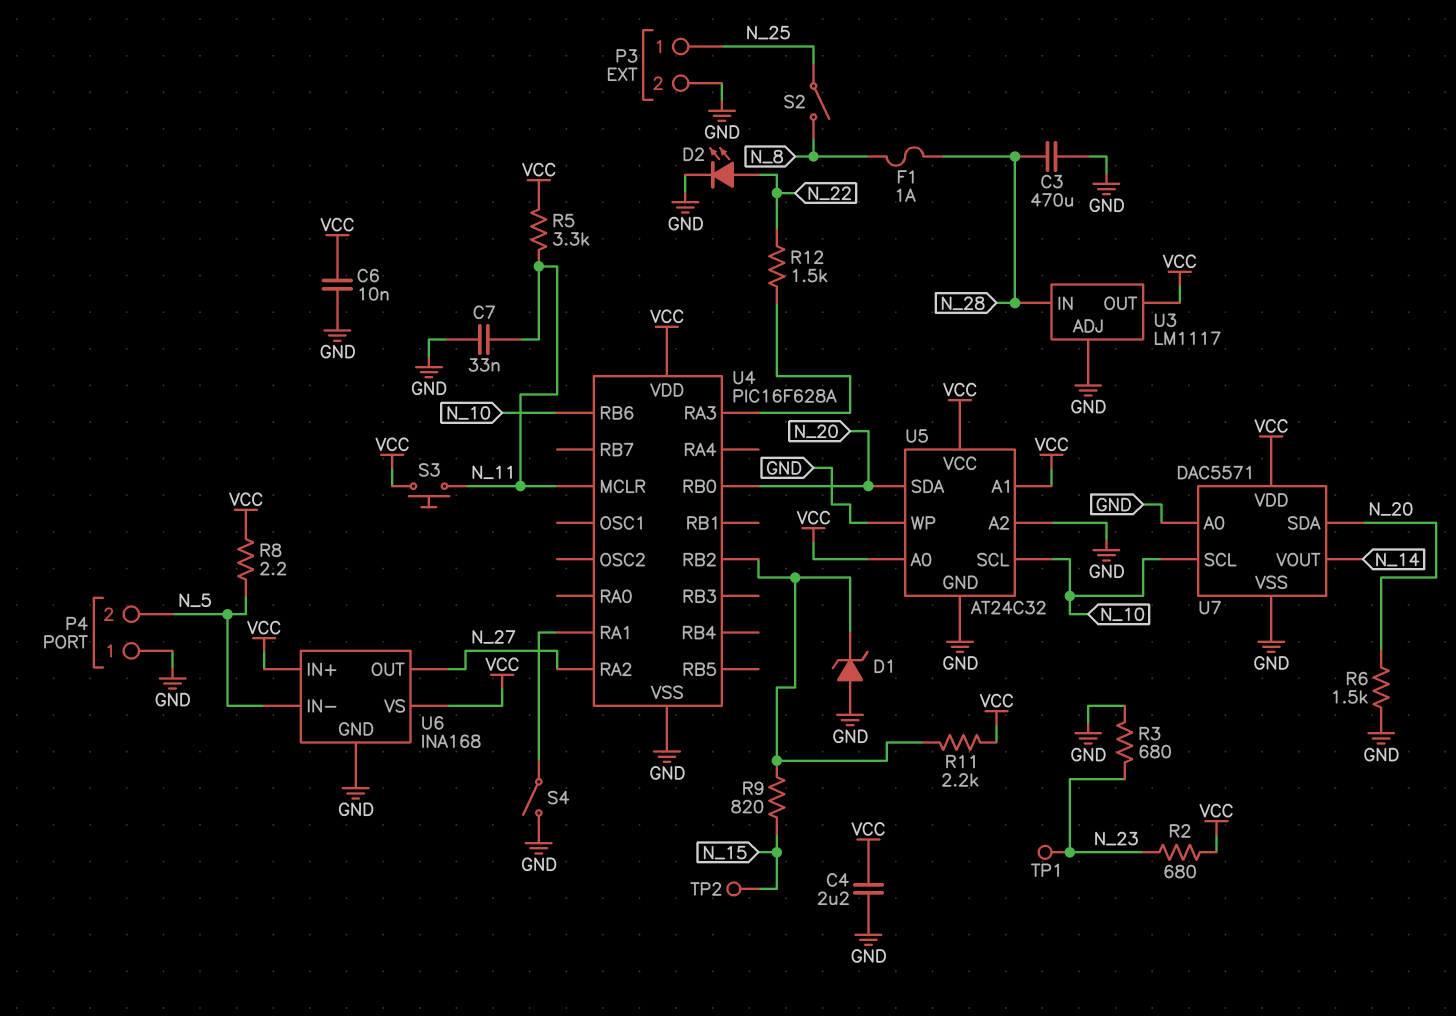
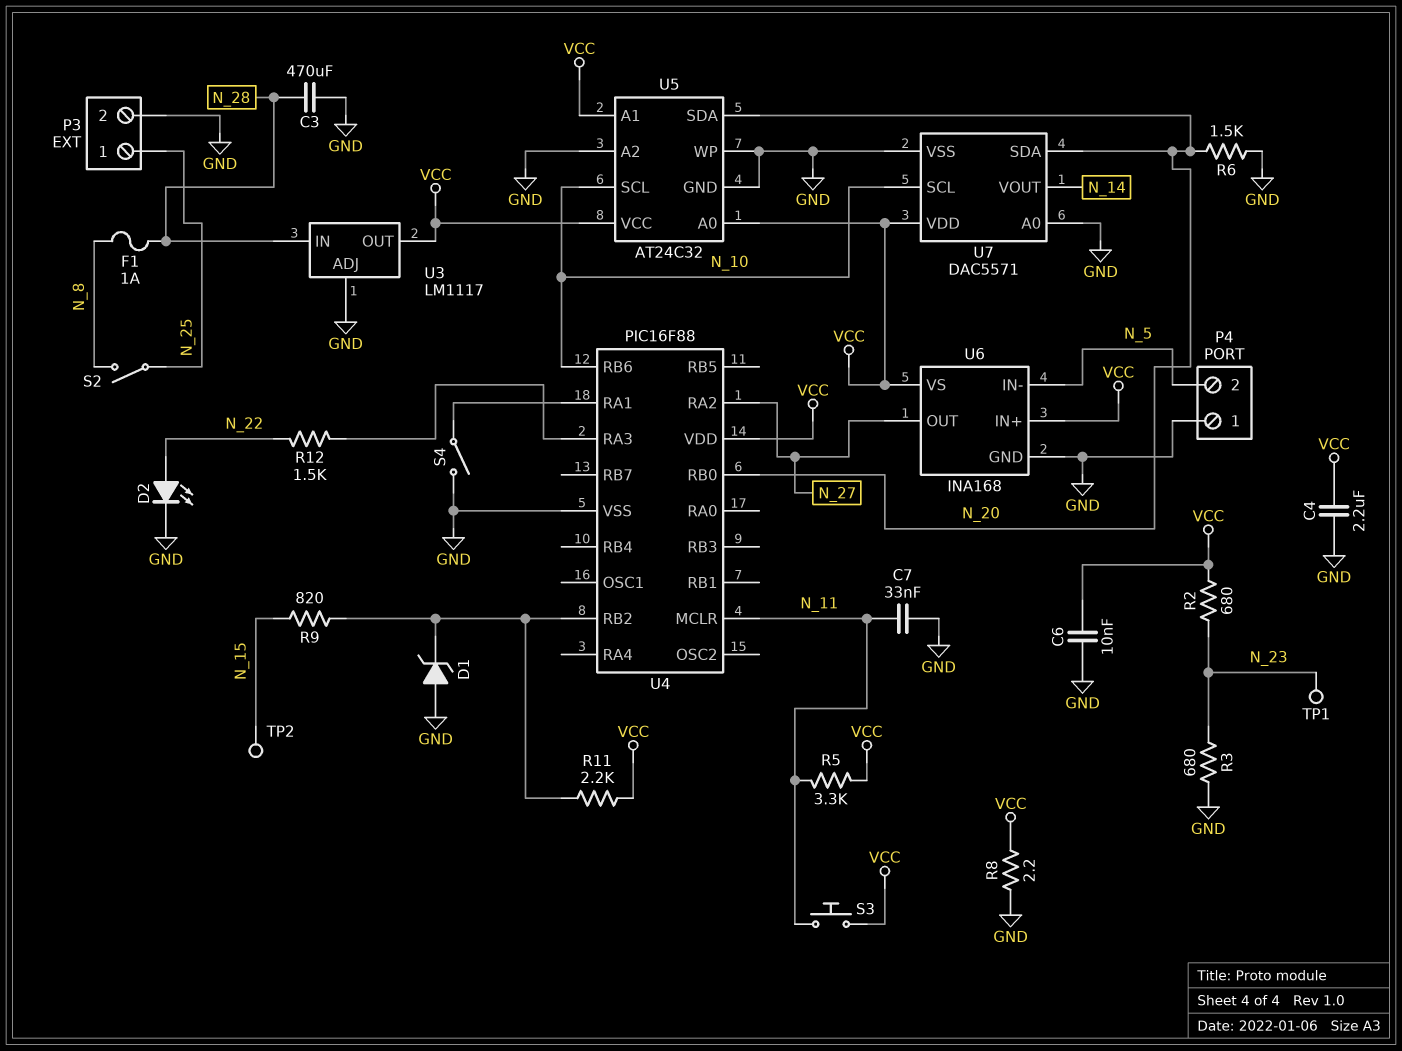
R8: 2.2 (N_5, VCC) -> 2.2 (GND, VCC)
U4: PIC16F628A -> PIC16F88

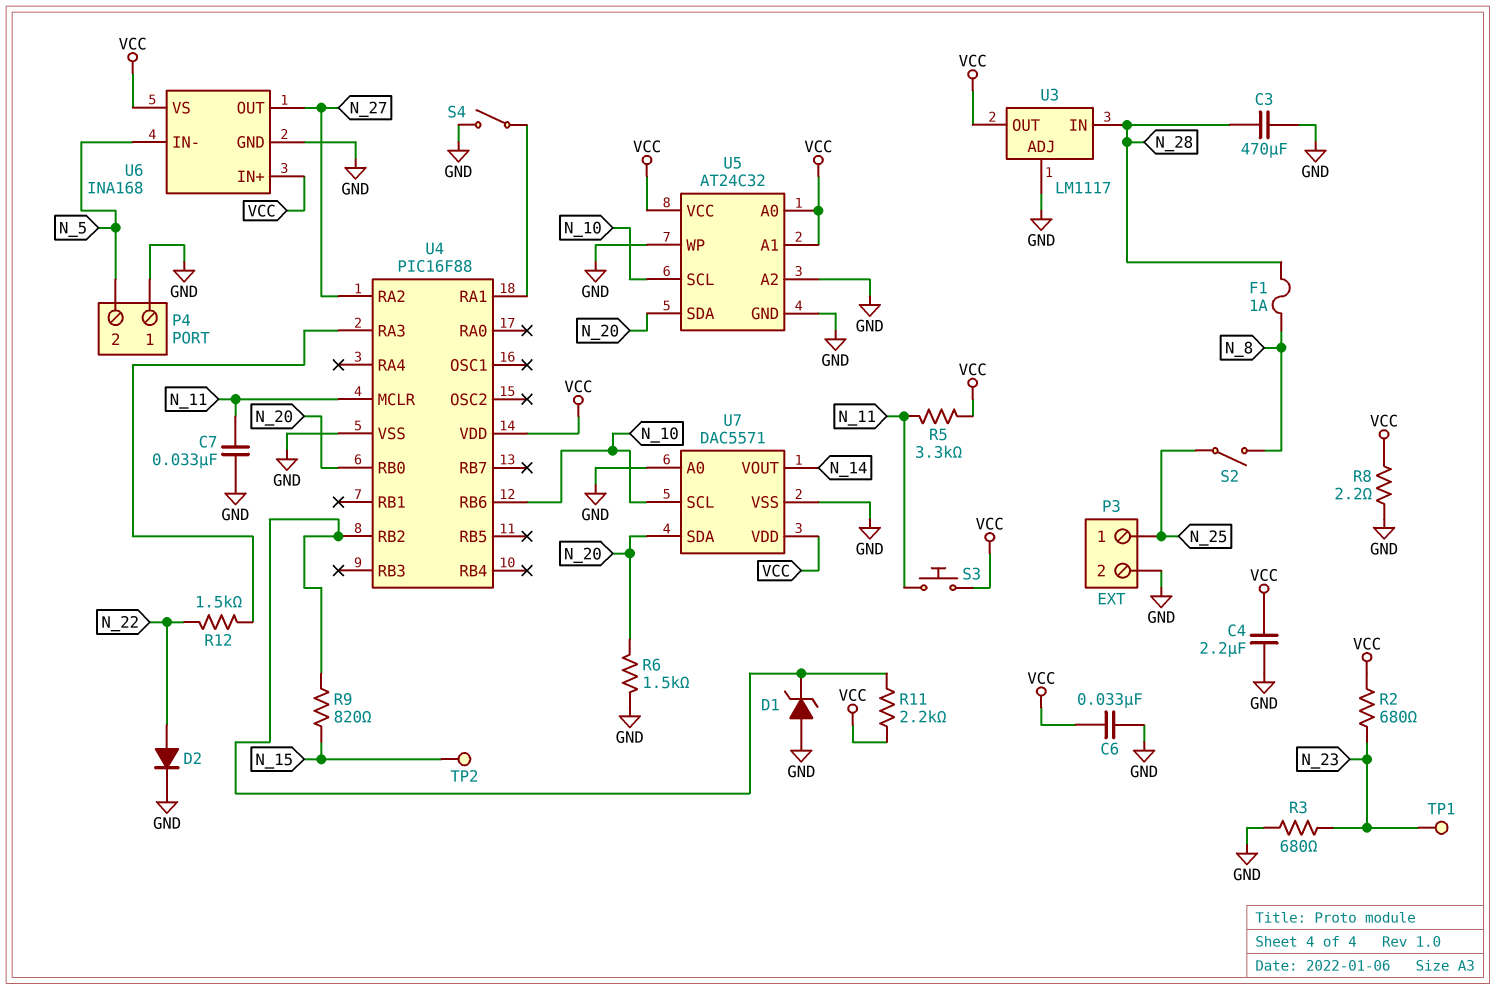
C6: 10nF (GND, VCC) -> 33nF (GND, VCC)
D2: LED (A N_22, K GND) -> diode (A N_22, K GND)

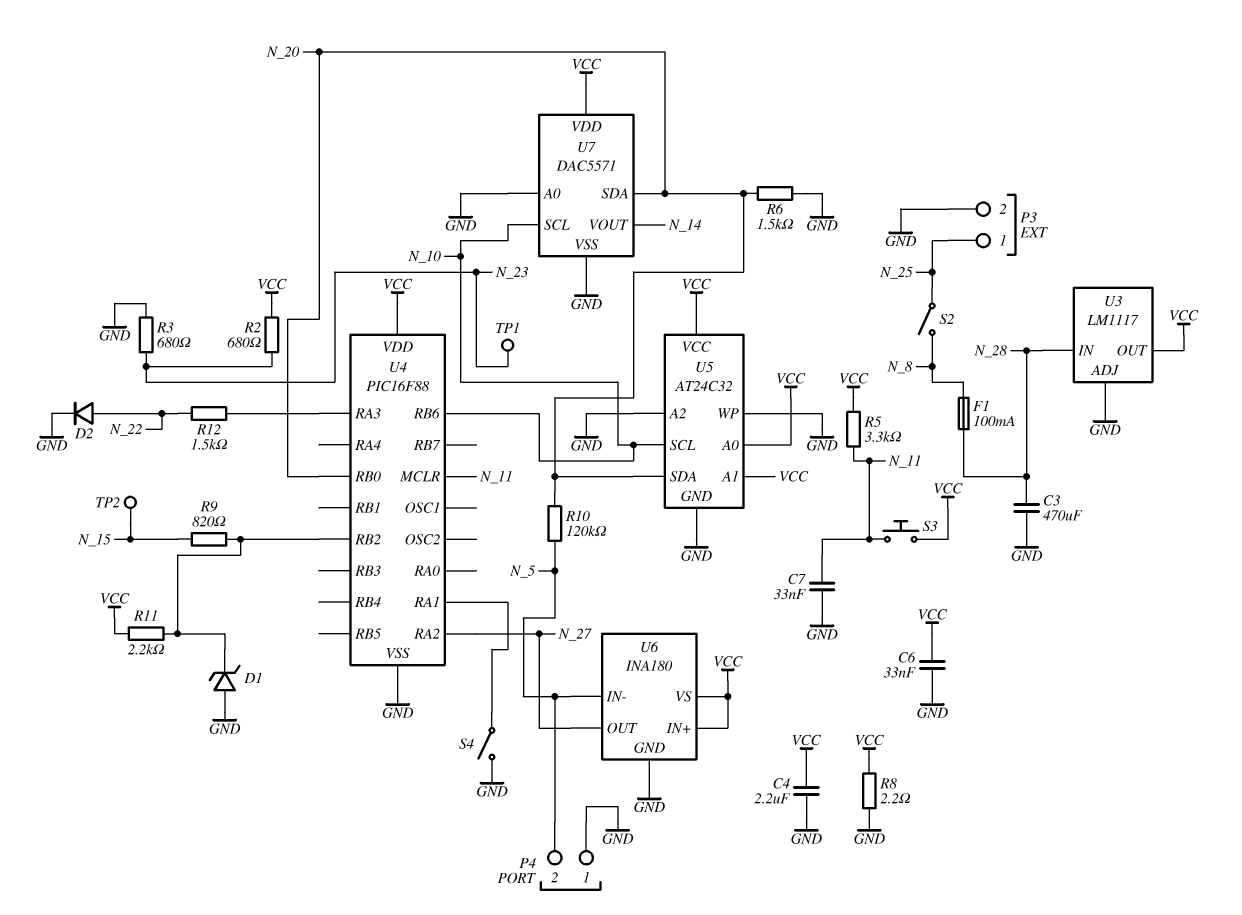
F1: 1A (N_8, N_28) -> 100mA (N_8, N_28)
R10: none -> 120k (N_5, N_20)
U6: INA168 -> INA180

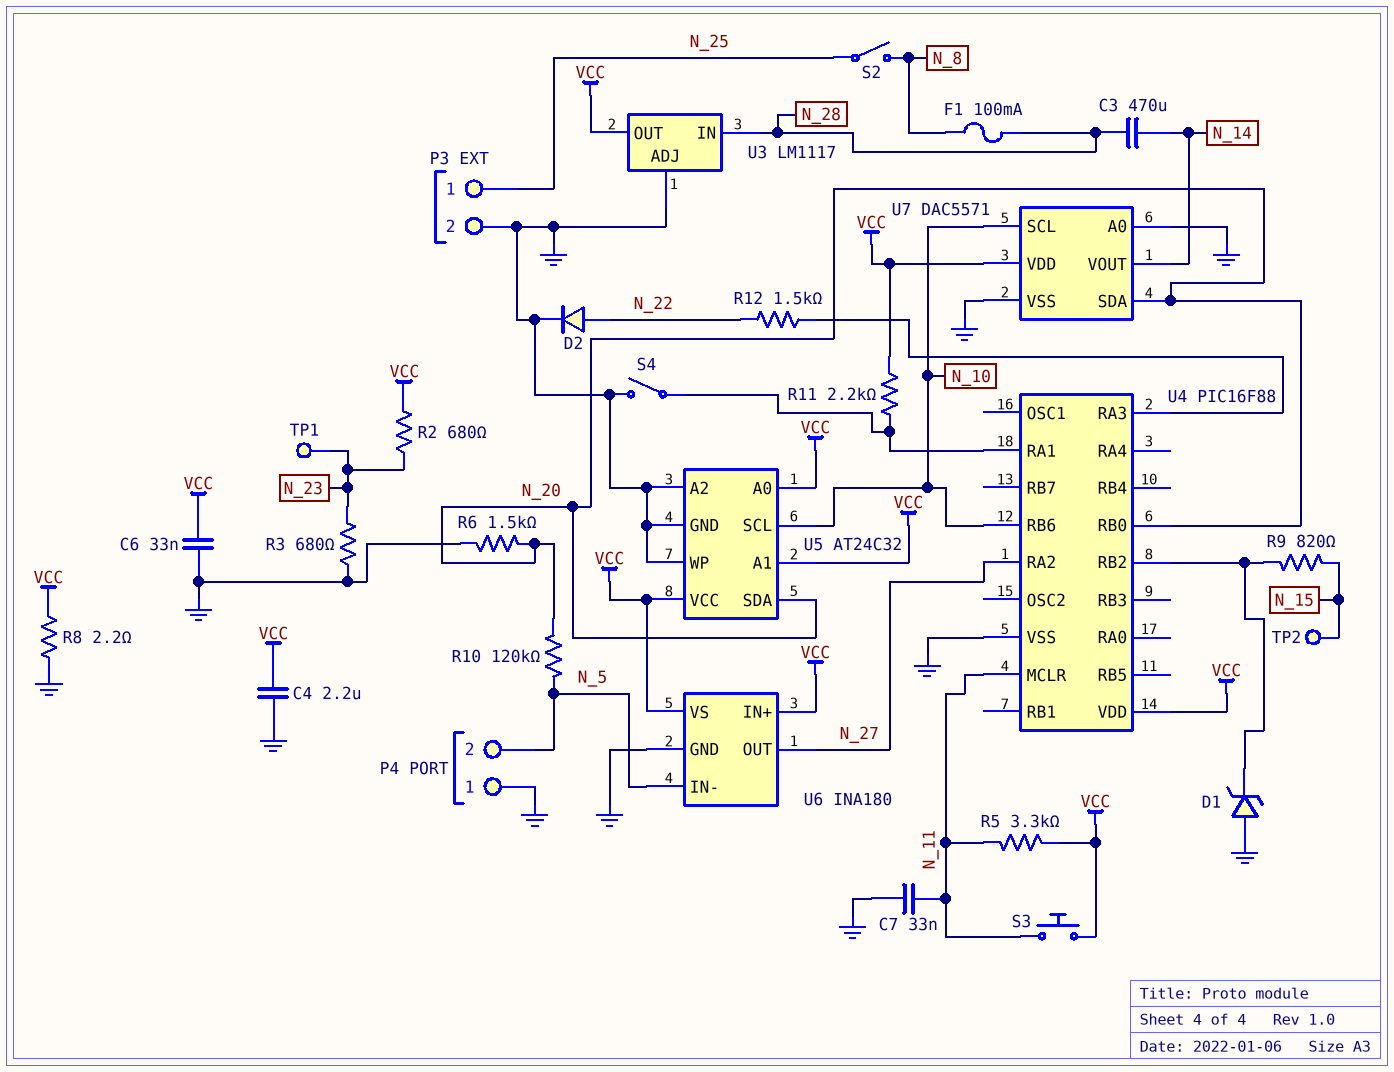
C3: 470uF (GND, N_28) -> 470uF (N_14, N_28)
R11: 2.2k (U4/RB2, VCC) -> 2.2k (U4/RA1, VCC)

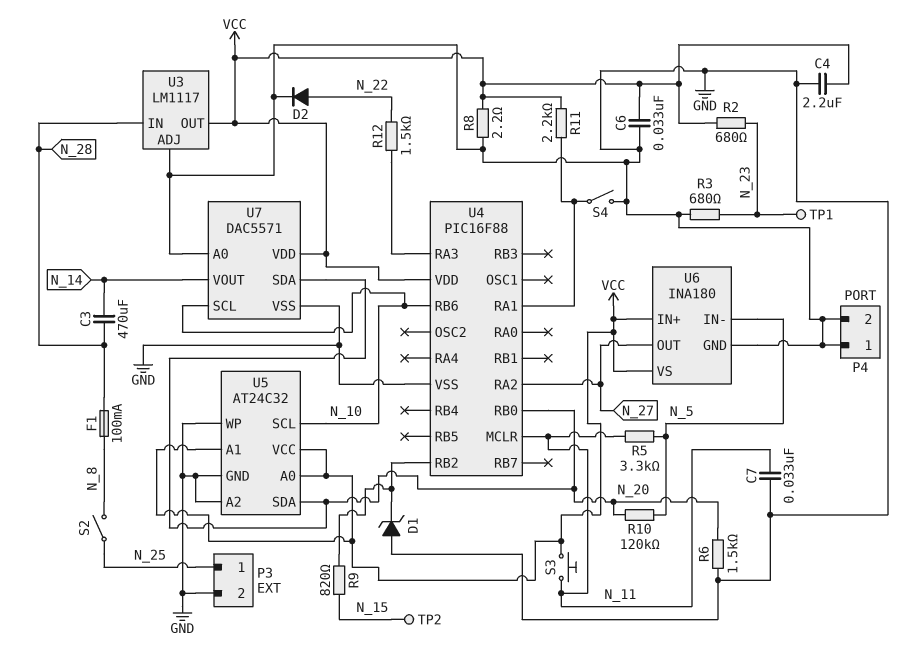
P4 pin 2: N_5 -> GND
R5: 3.3k (N_11, VCC) -> 3.3k (N_5, N_11)

